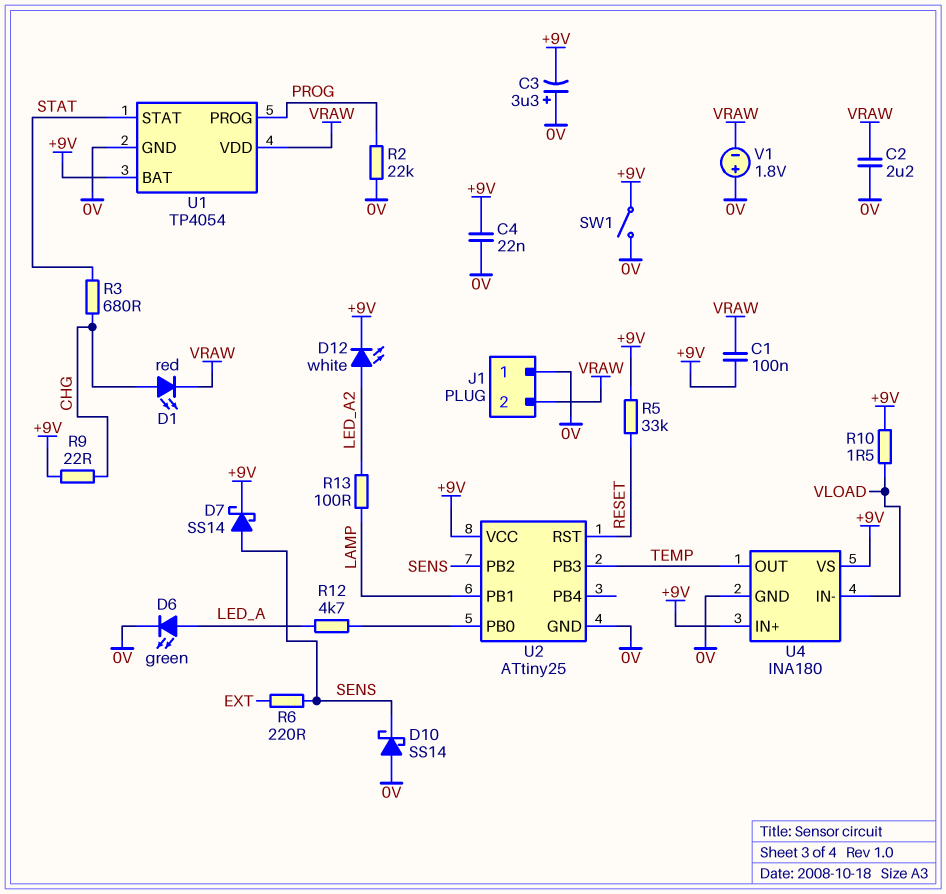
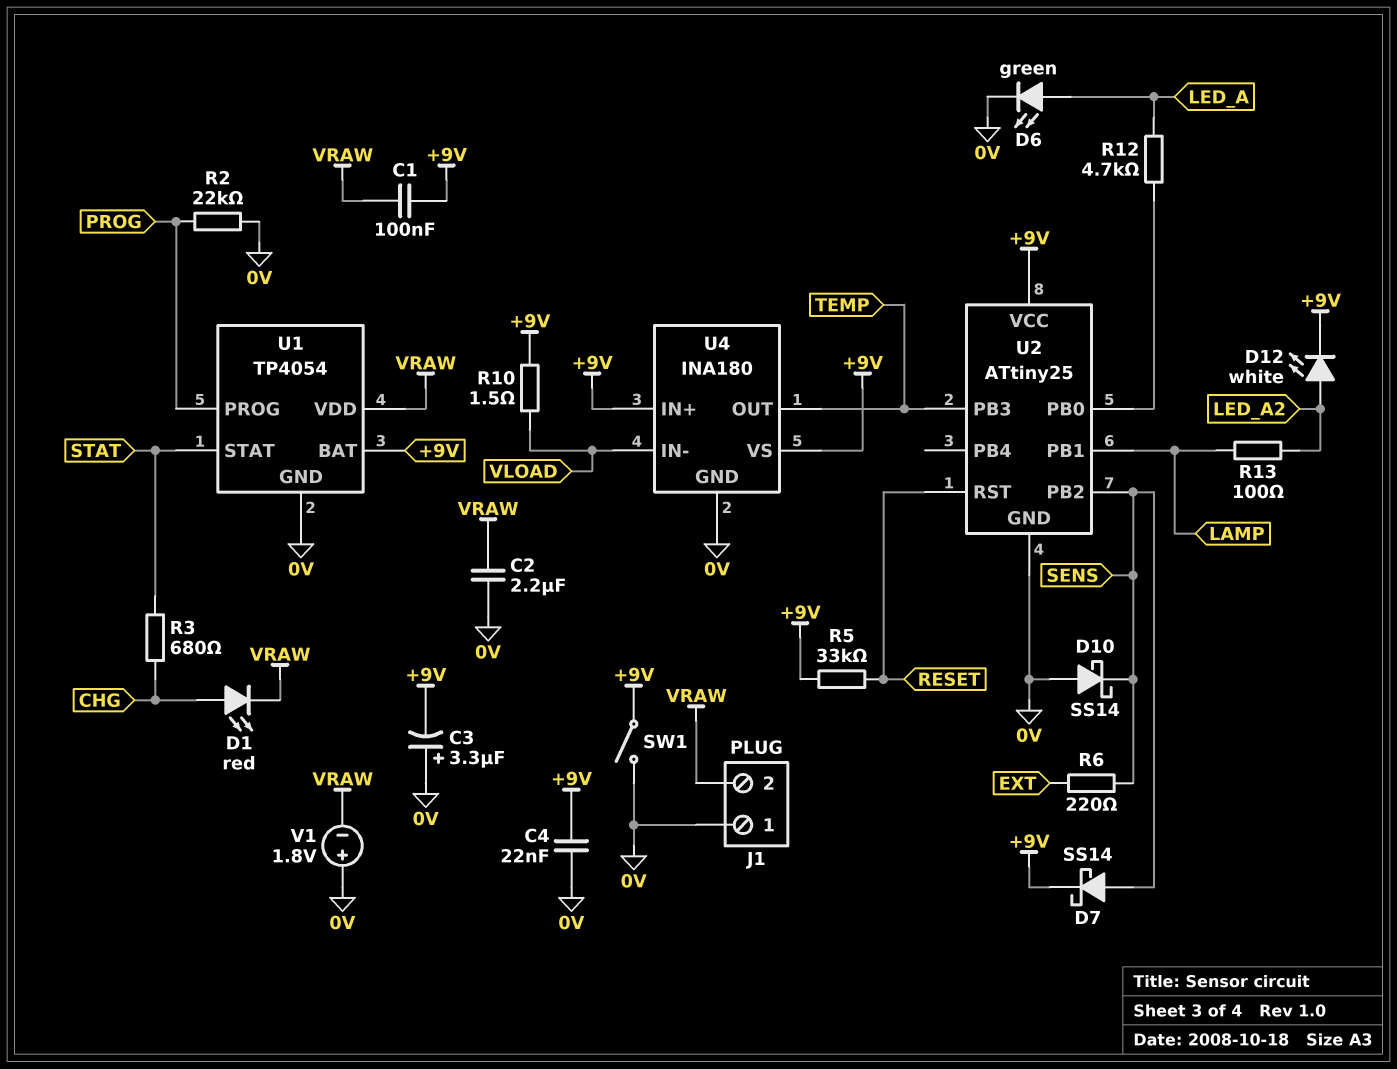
R9: 22 (+9V, CHG) -> none

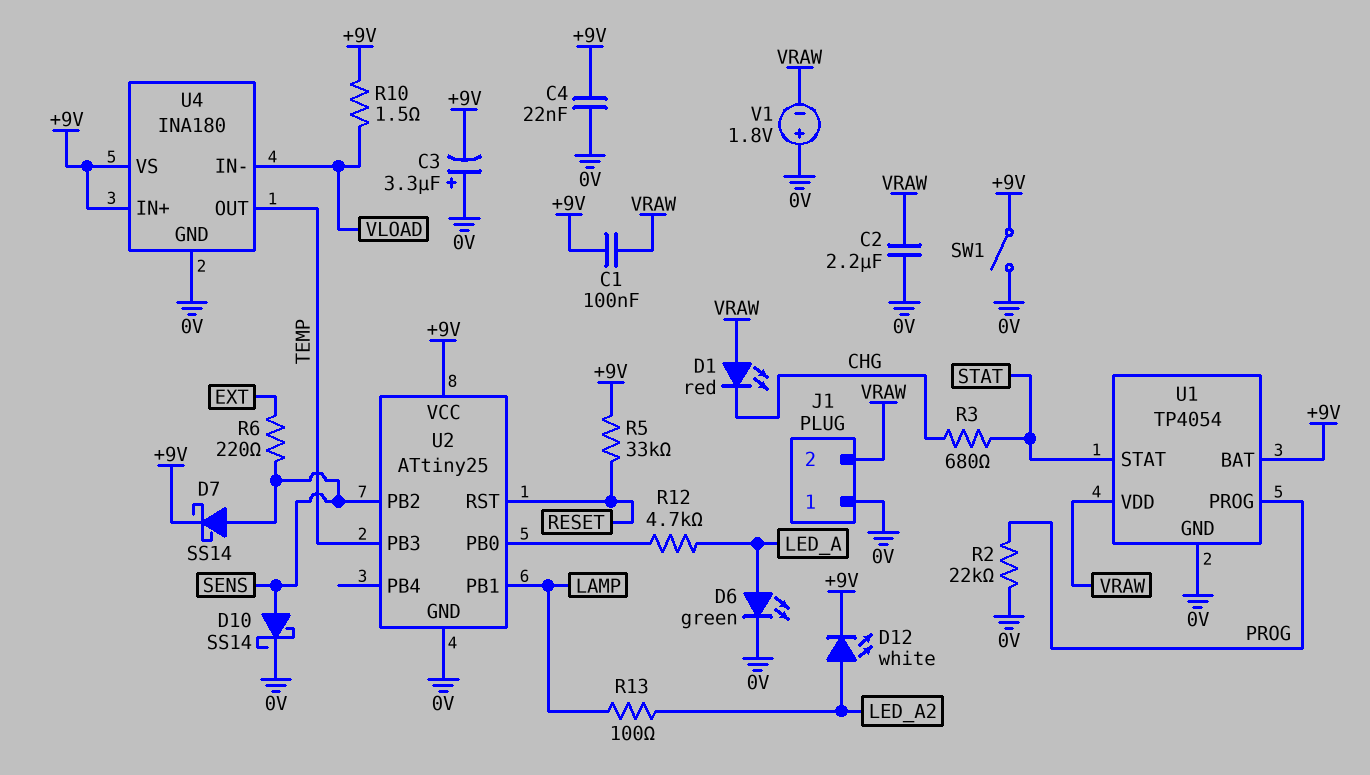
D1: LED red (A CHG, K VRAW) -> LED red (A VRAW, K CHG)
D10: schottky SS14 (A 0V, K SENS) -> schottky SS14 (A SENS, K 0V)

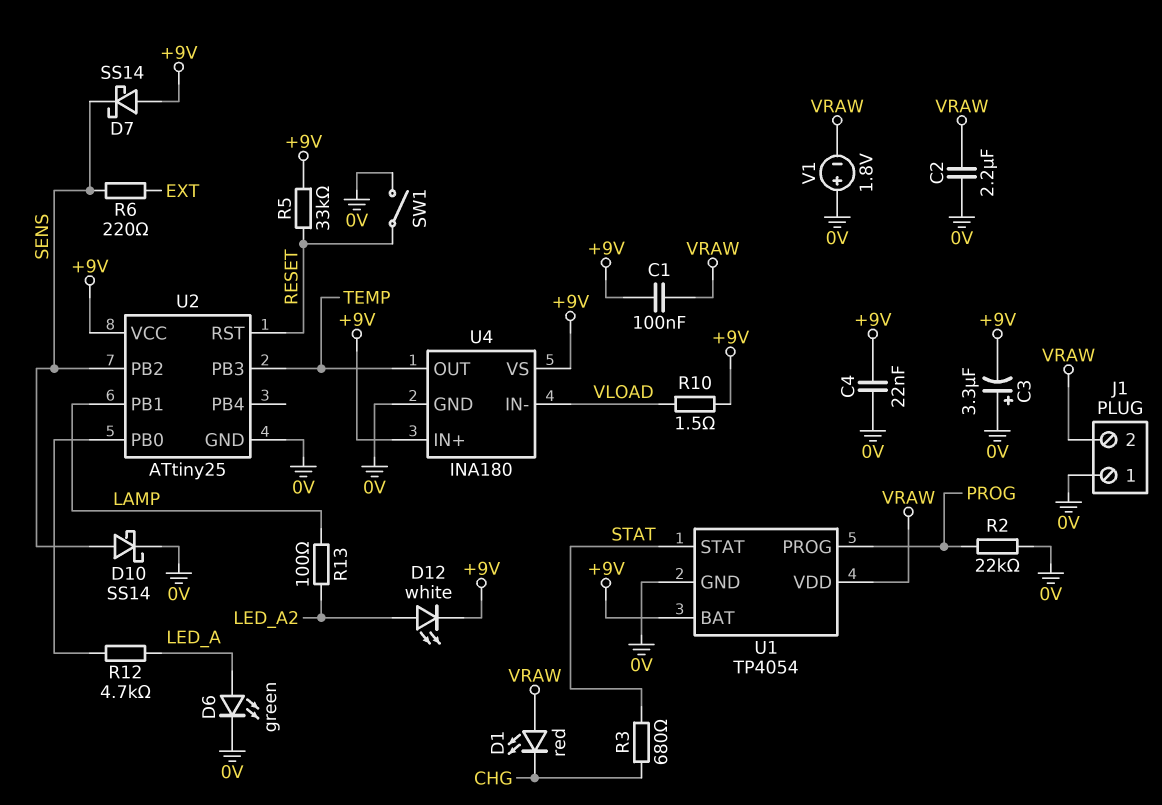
D7: schottky SS14 (A SENS, K +9V) -> schottky SS14 (A +9V, K SENS)
SW1: switch (+9V, 0V) -> switch (0V, RESET)

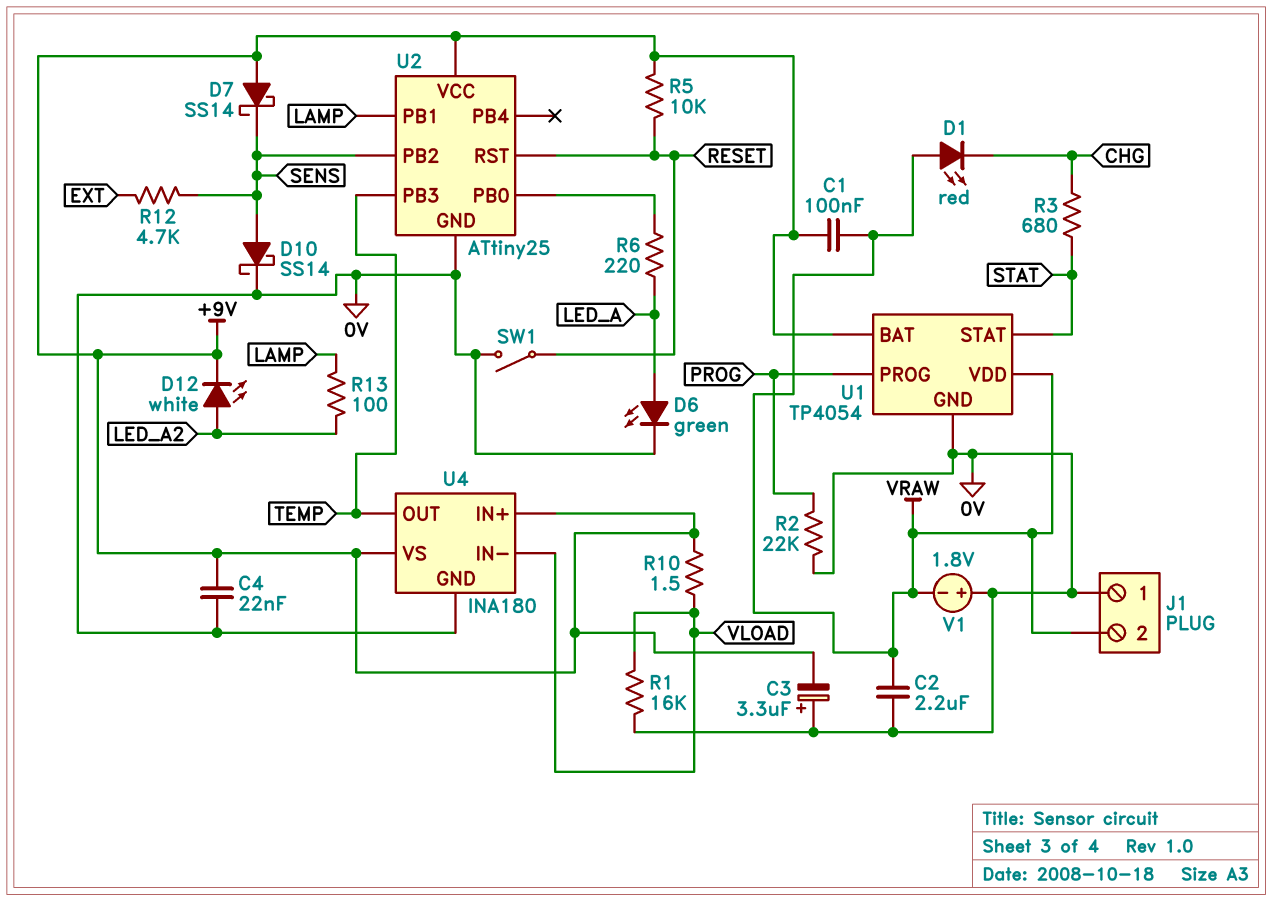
R1: none -> 16k (0V, VLOAD)
R5: 33k (+9V, RESET) -> 10k (+9V, RESET)
R6: 220 (EXT, SENS) -> 220 (LED_A, U2/PB0)
R12: 4.7k (LED_A, U2/PB0) -> 4.7k (EXT, SENS)

